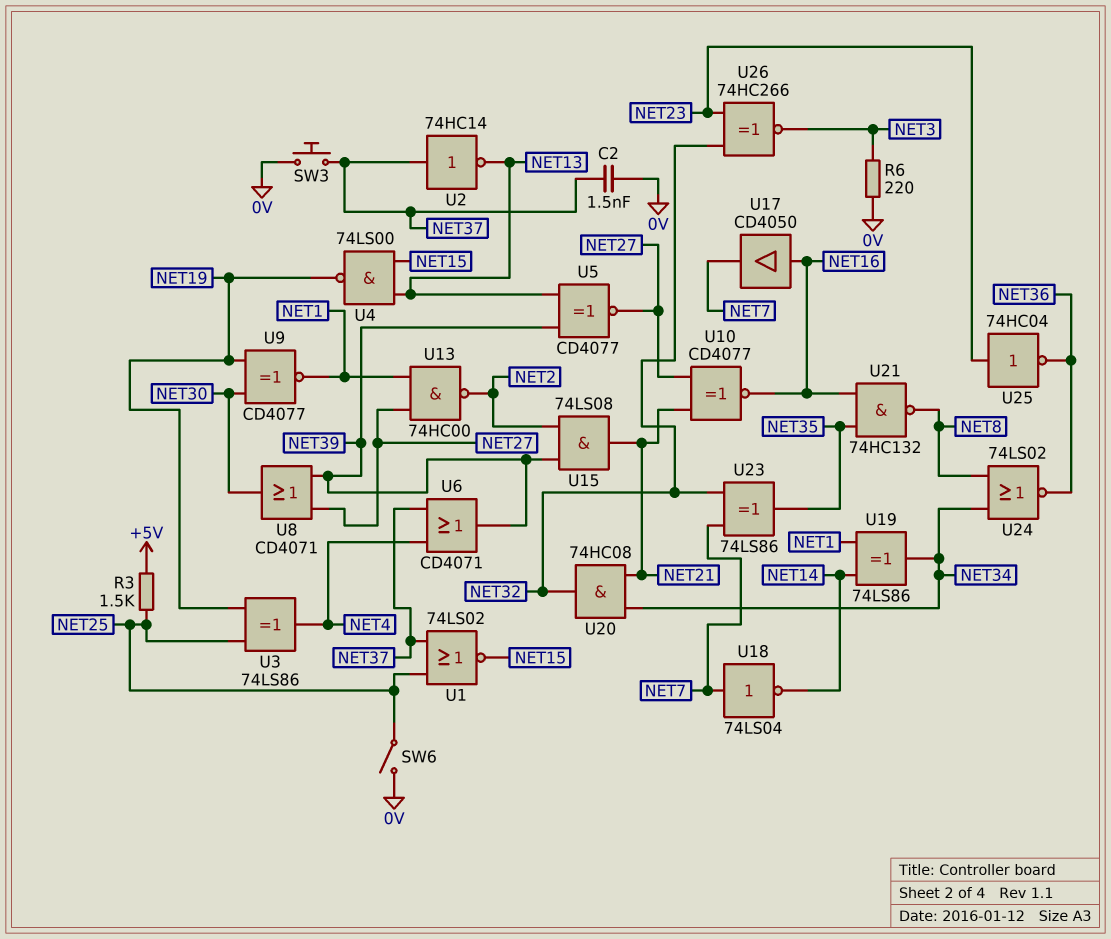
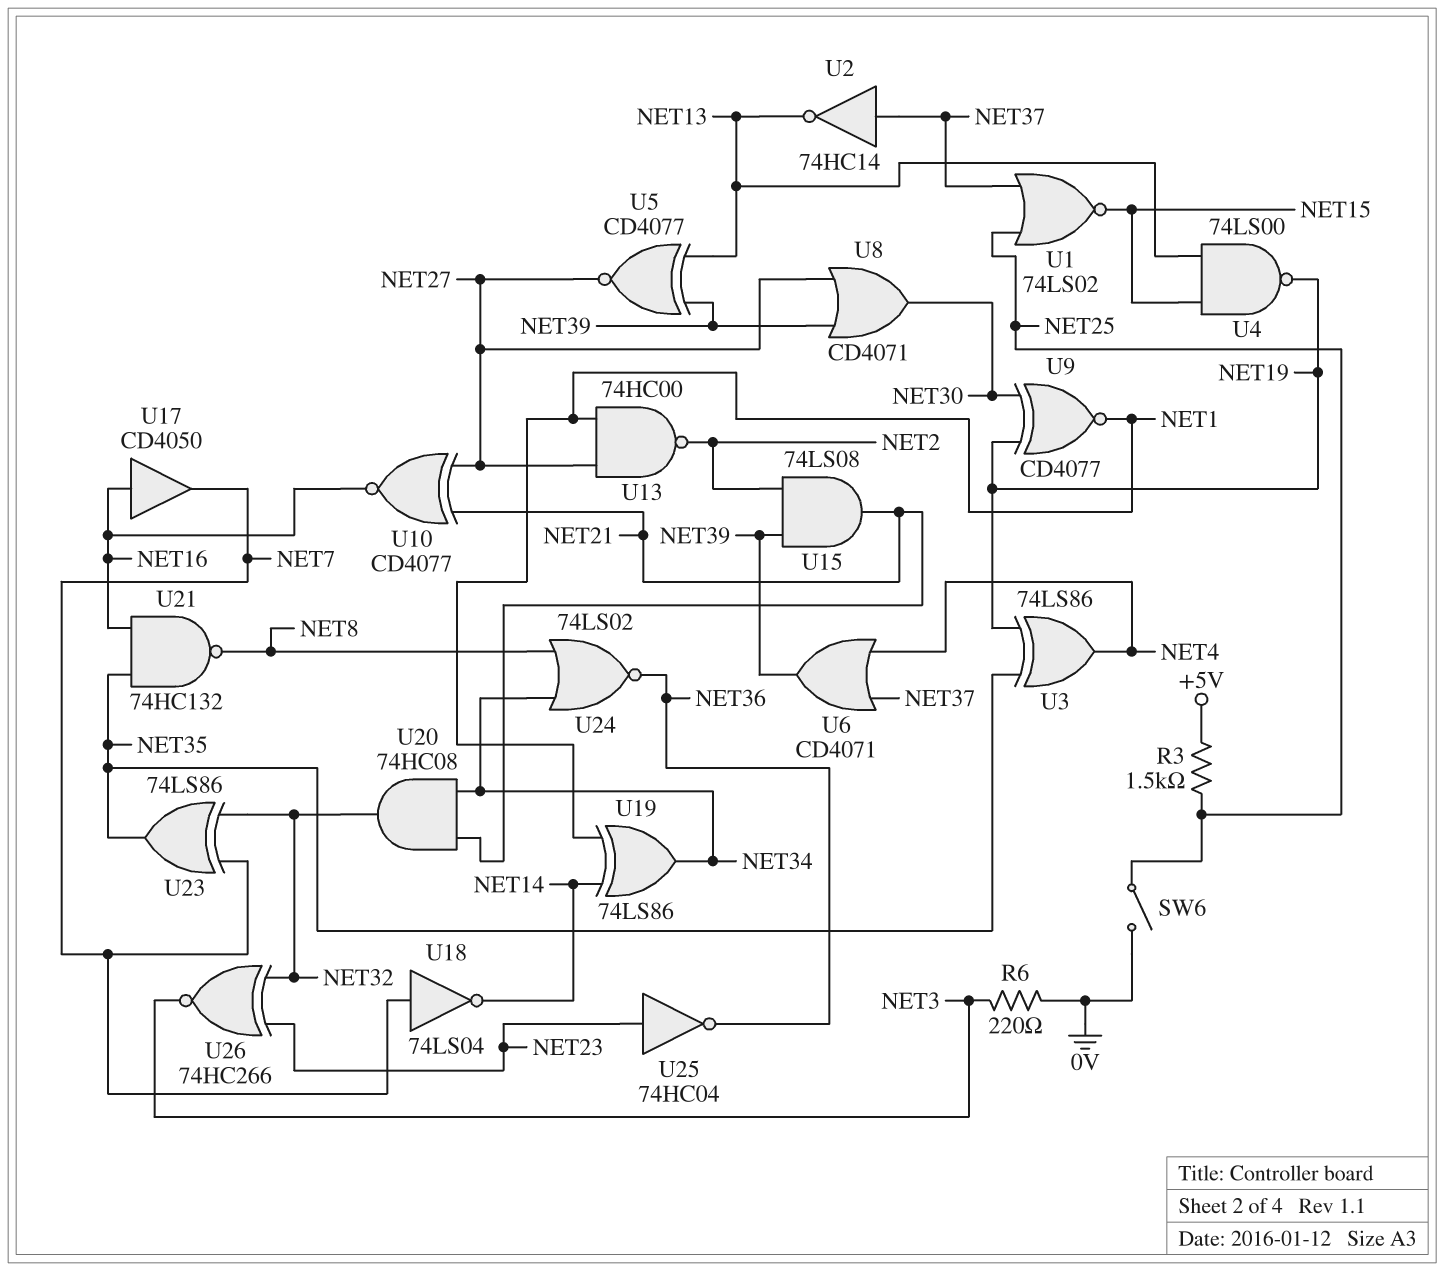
C2: 1.5nF (0V, NET37) -> none
SW3: button (0V, NET37) -> none
U3: XOR 74LS86 (in NET19, in NET25, out NET4) -> XOR 74LS86 (in NET19, in NET35, out NET4)

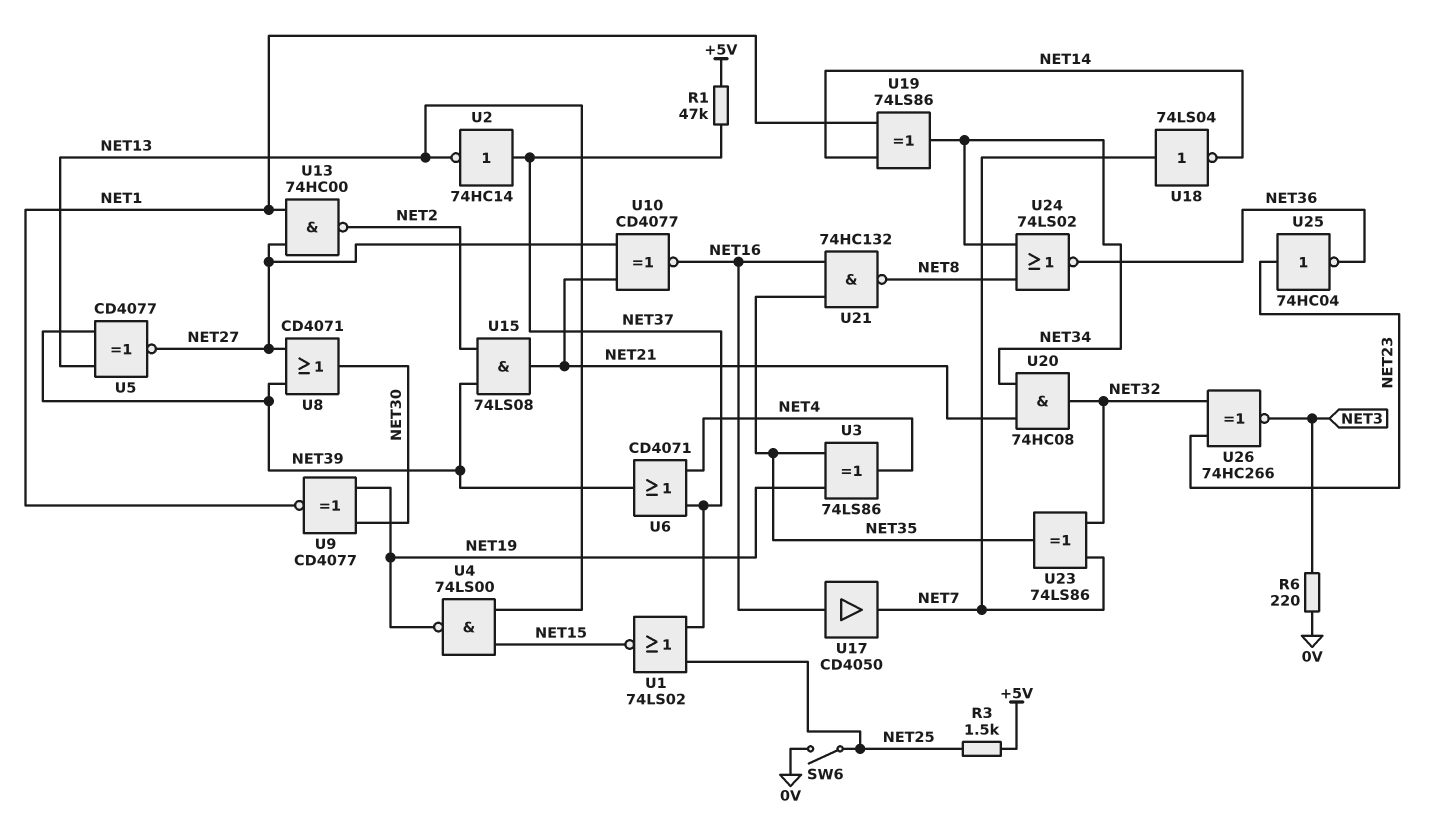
R1: none -> 47k (+5V, NET37)

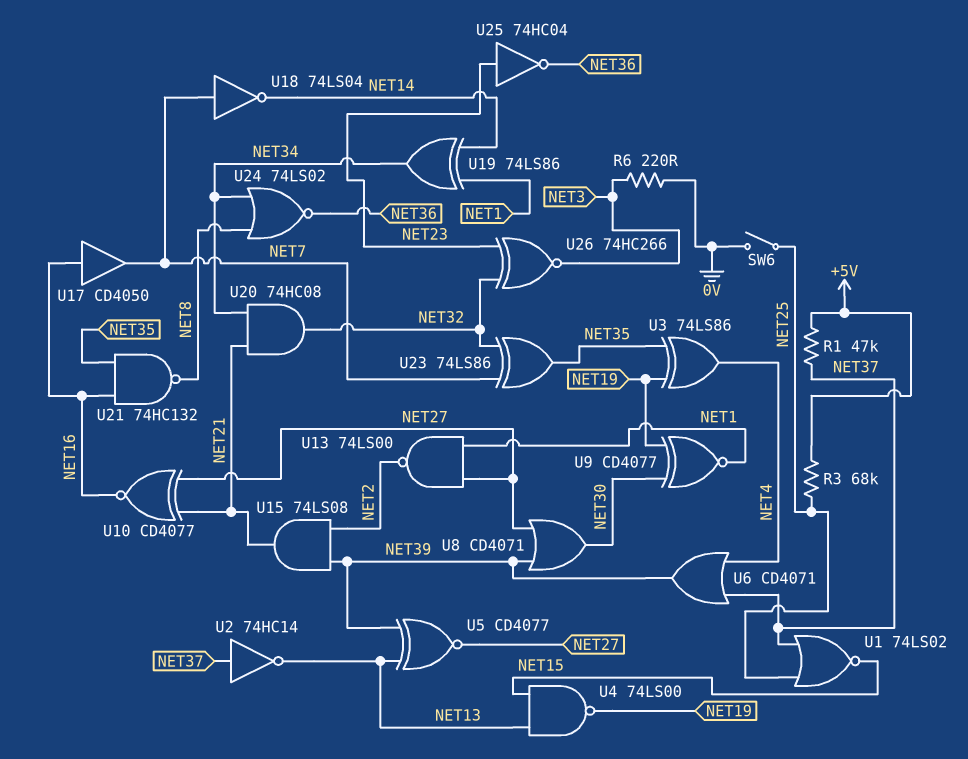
R3: 1.5k (+5V, NET25) -> 68k (+5V, NET25)
U13: NAND 74HC00 (in NET1, in NET27, out NET2) -> NAND 74LS00 (in NET1, in NET27, out NET2)

